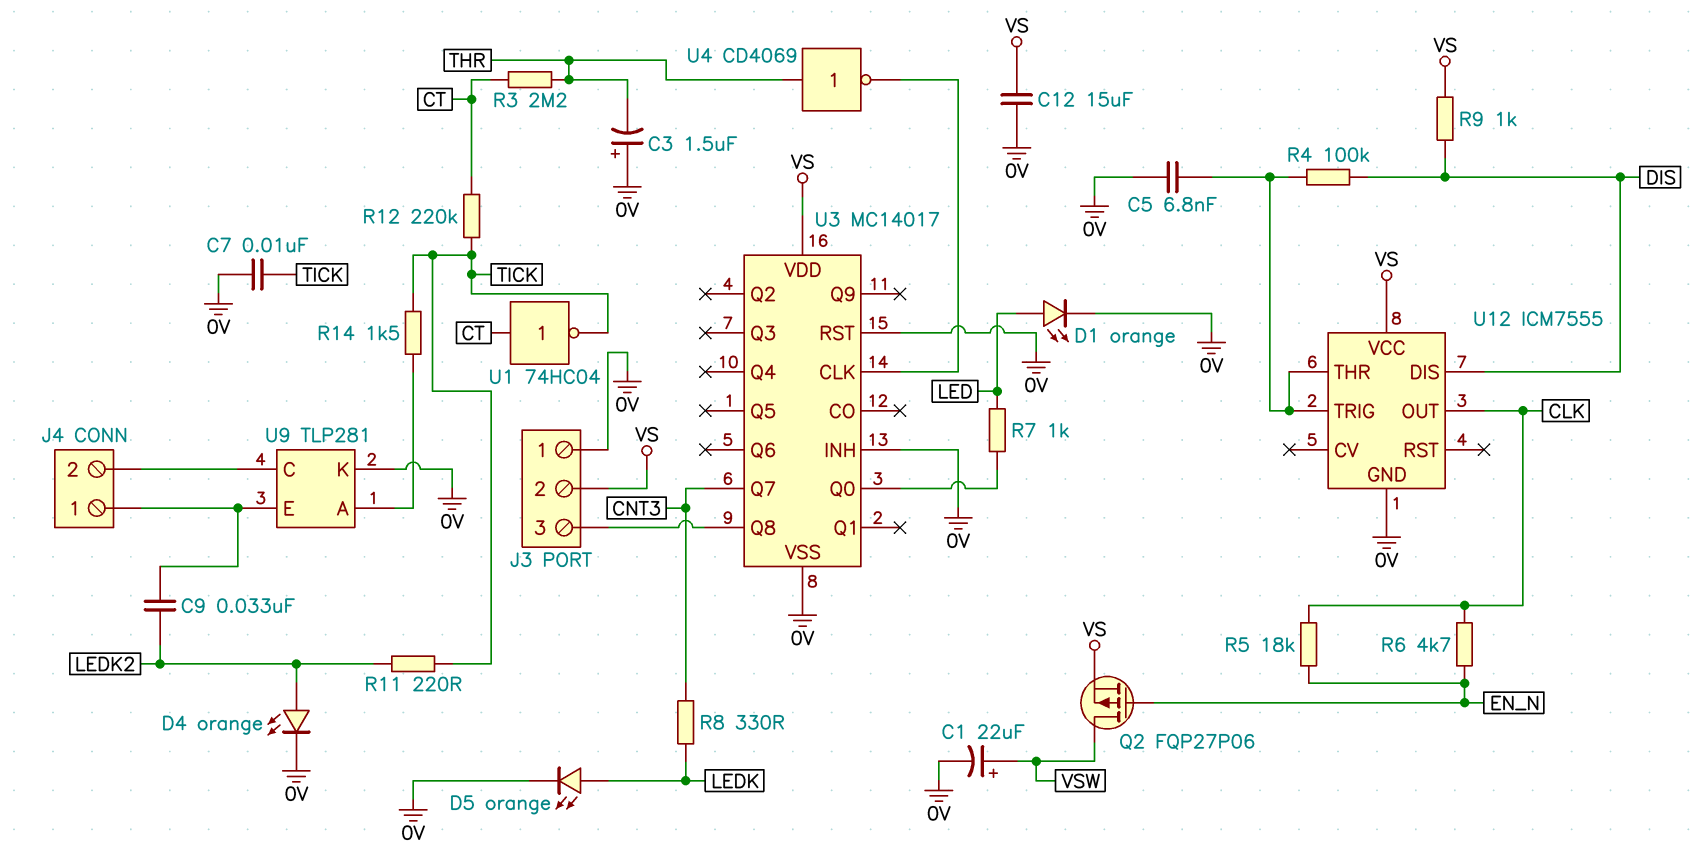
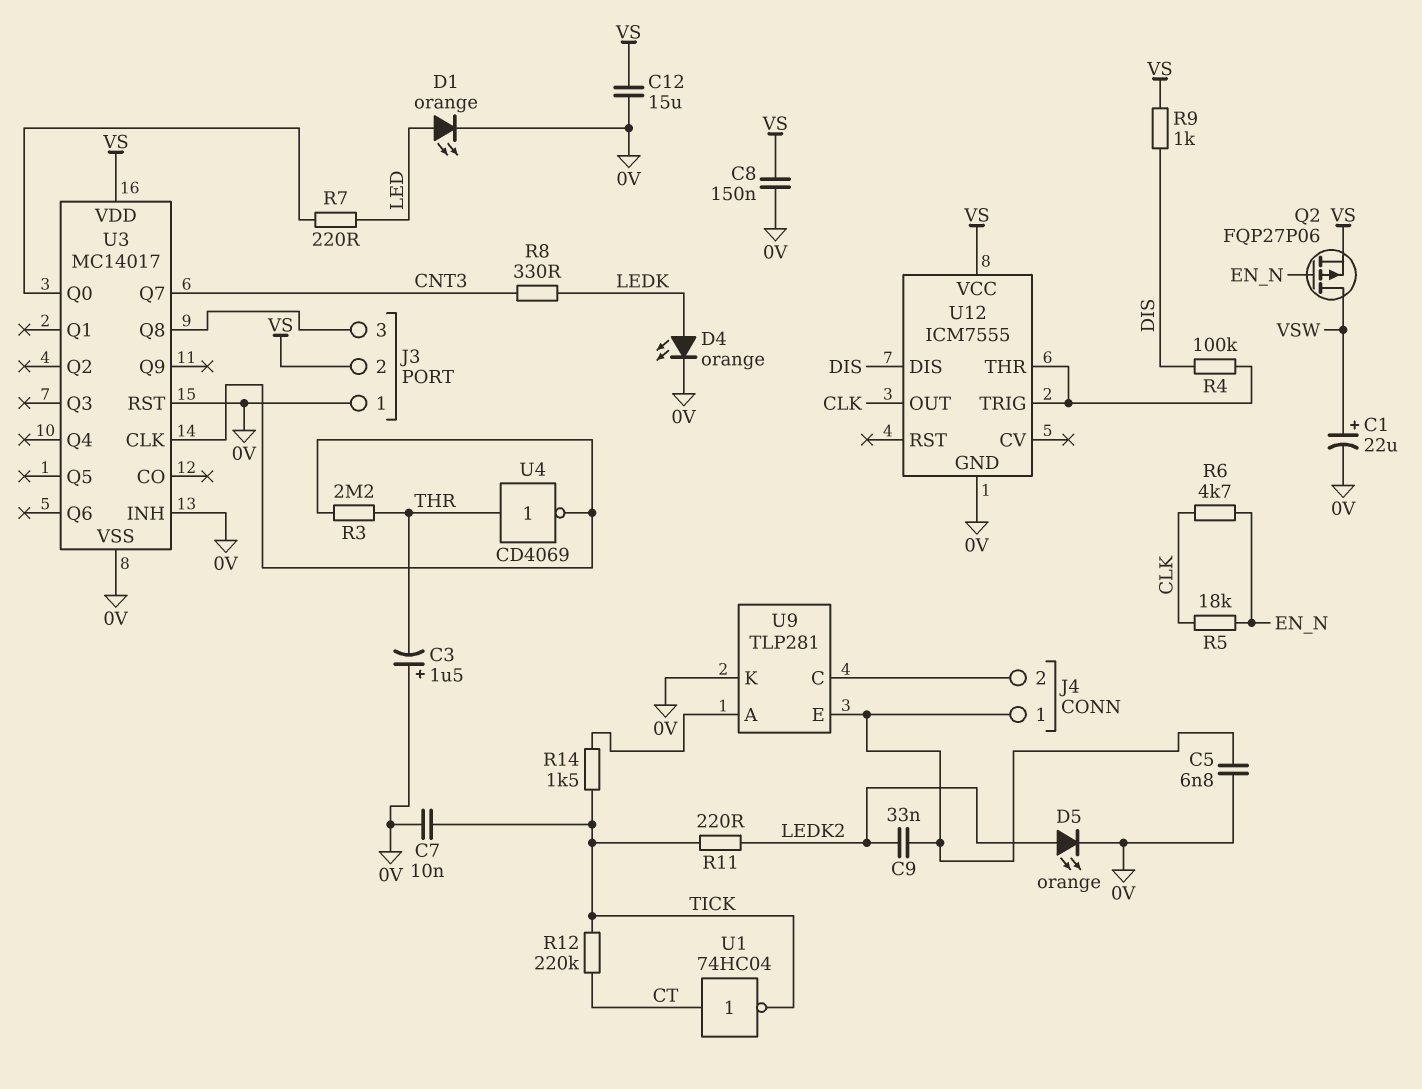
C5: 6.8nF (0V, U12/THR) -> 6.8nF (0V, J4/1)
C8: none -> 150nF (0V, VS)
D4: LED orange (A LEDK2, K 0V) -> LED orange (A LEDK, K 0V)
D5: LED orange (A LEDK, K 0V) -> LED orange (A LEDK2, K 0V)
R3: 2.2M (CT, THR) -> 2.2M (THR, U3/CLK)
R7: 1k (LED, U3/Q0) -> 220 (LED, U3/Q0)

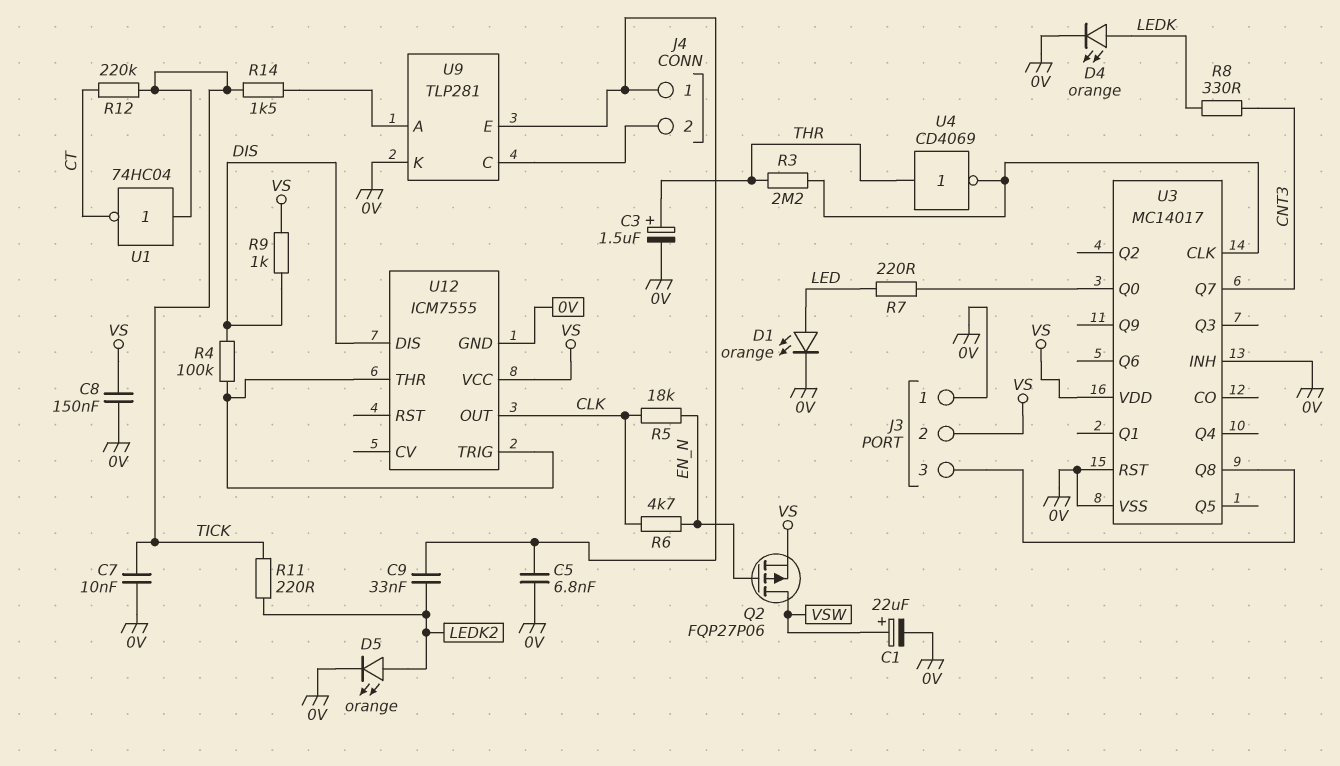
C3: 1.5uF (plus 0V, minus THR) -> 1.5uF (plus THR, minus 0V)
C12: 15uF (0V, VS) -> none
U1: NOT 74HC04 (in CT, out TICK) -> NOT 74HC04 (in TICK, out CT)

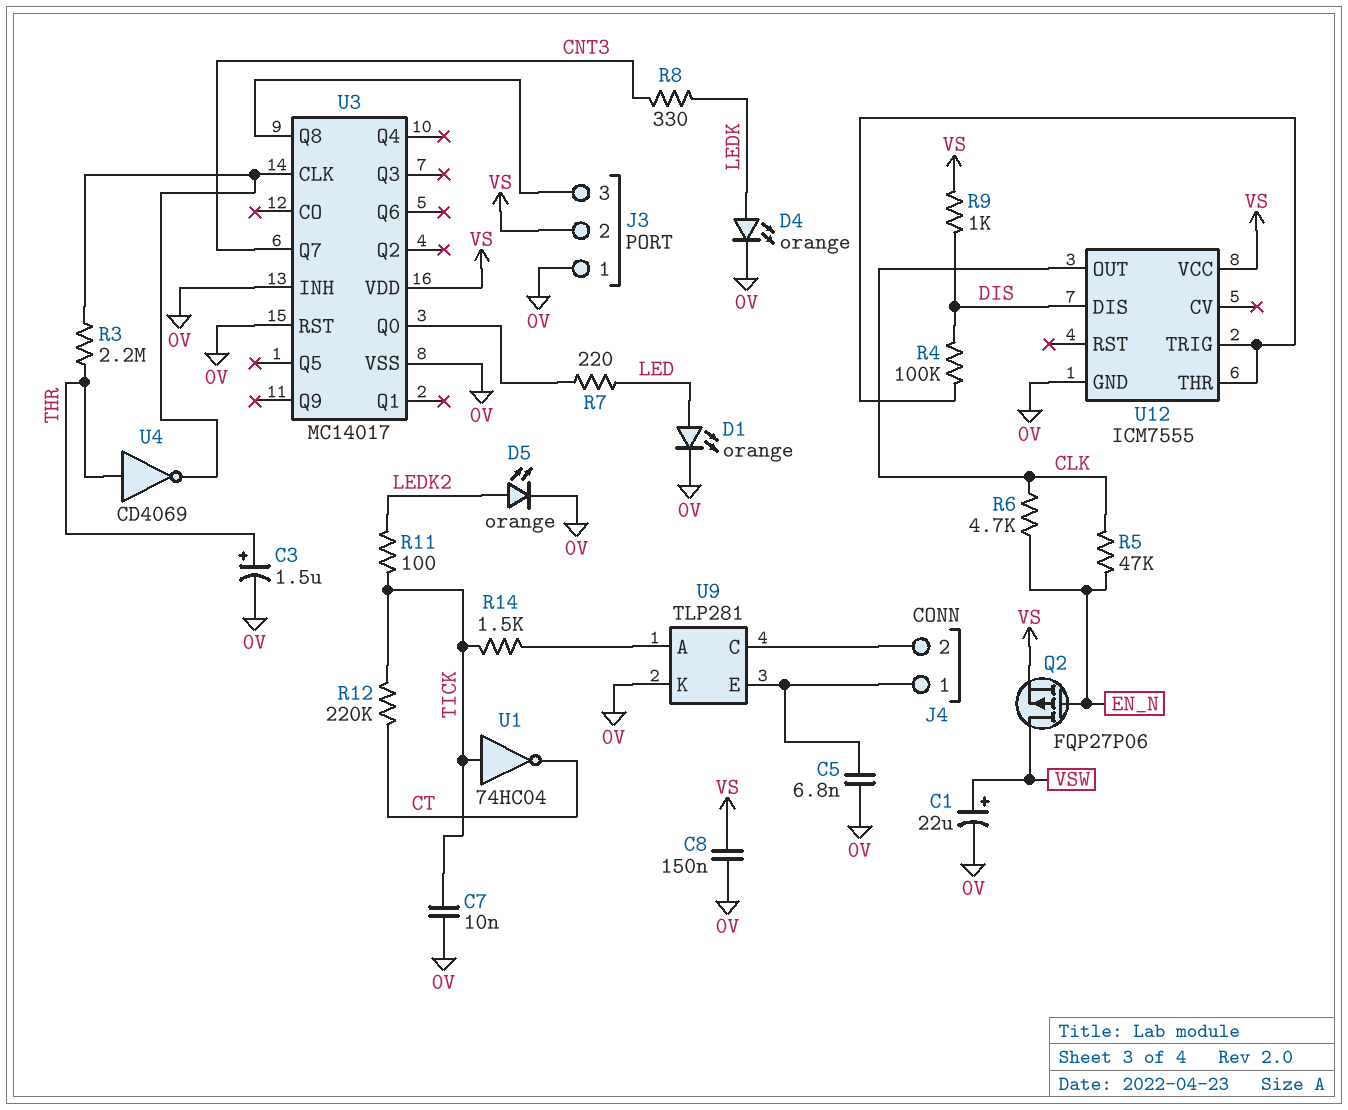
C9: 33nF (J4/1, LEDK2) -> none
R5: 18k (CLK, EN_N) -> 47k (CLK, EN_N)
R11: 220 (LEDK2, TICK) -> 100 (LEDK2, TICK)

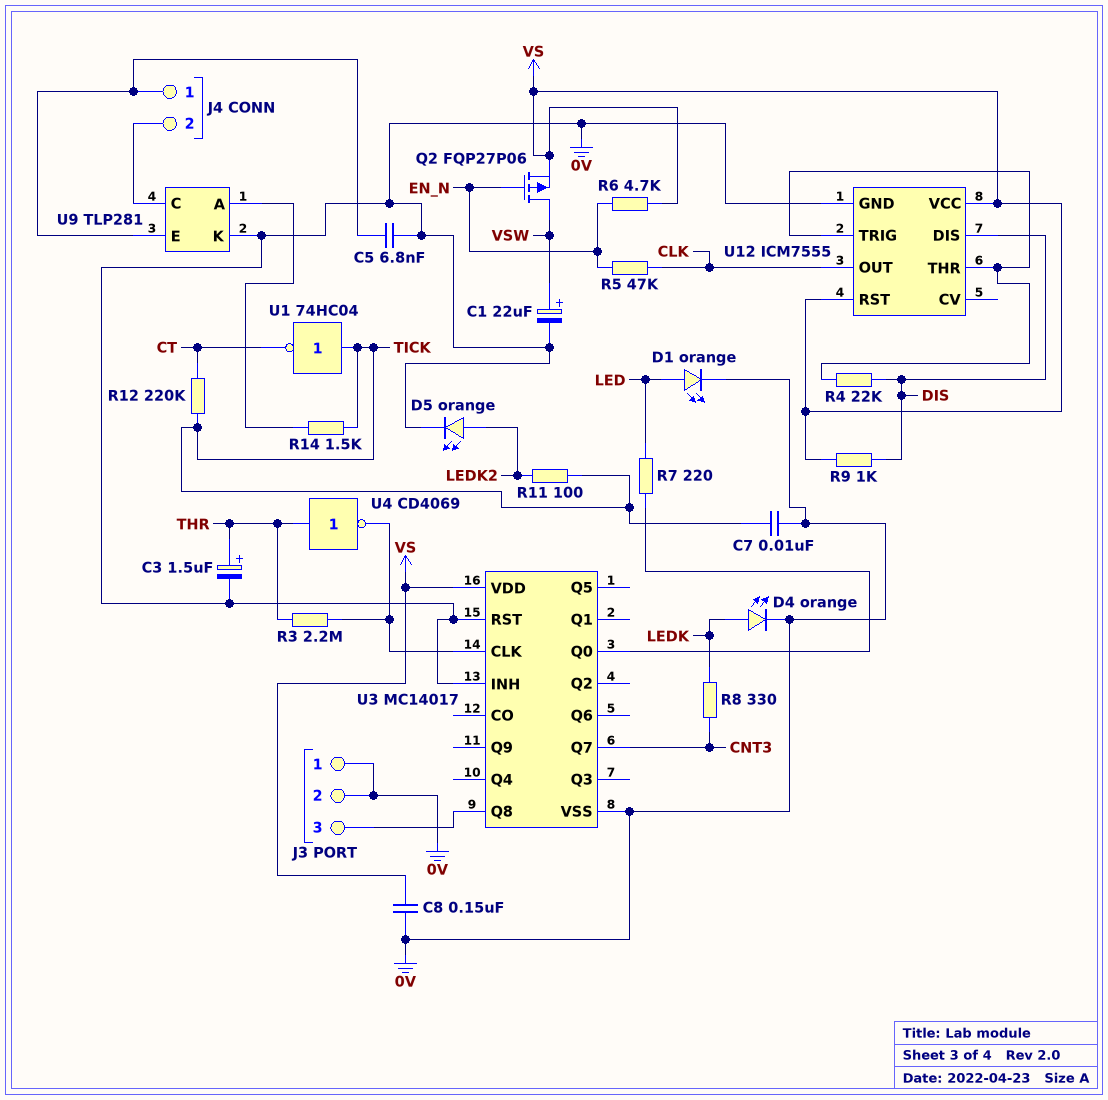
J3 pin 2: VS -> 0V
R4: 100k (DIS, U12/THR) -> 22k (DIS, U12/THR)
R6: 4.7k (CLK, EN_N) -> 4.7k (EN_N, VS)
U12 pin RST: none -> VS

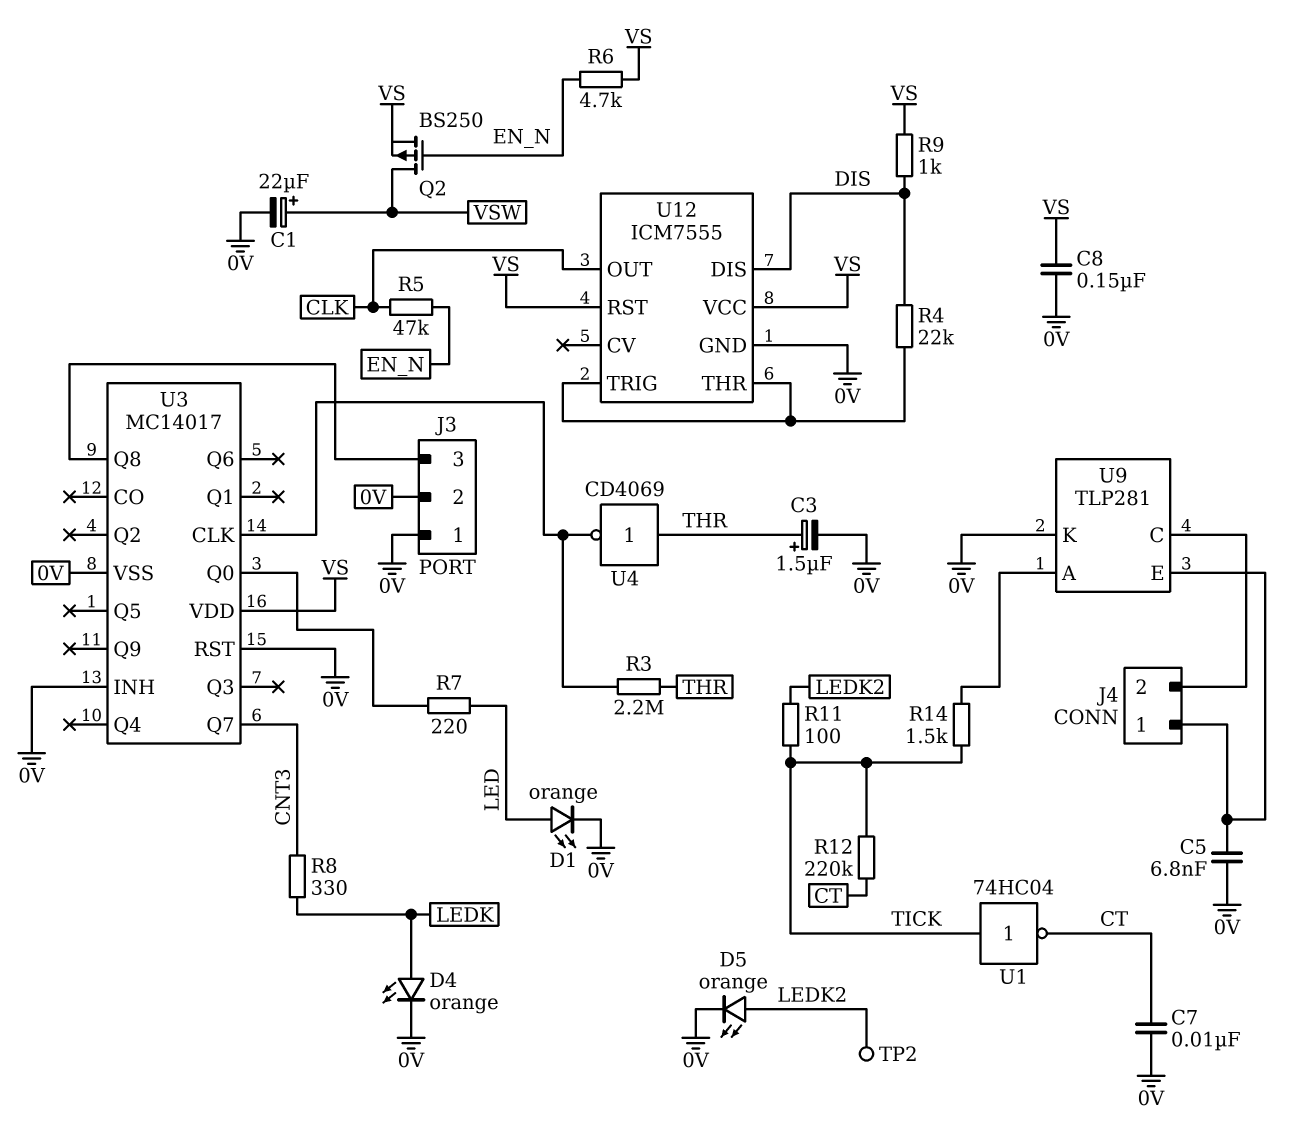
C7: 10nF (0V, TICK) -> 10nF (0V, CT)
Q2: PMOS FQP27P06 (G EN_N, D VSW, S VS) -> PMOS BS250 (G EN_N, D VSW, S VS)
TP2: none -> test point (LEDK2)

